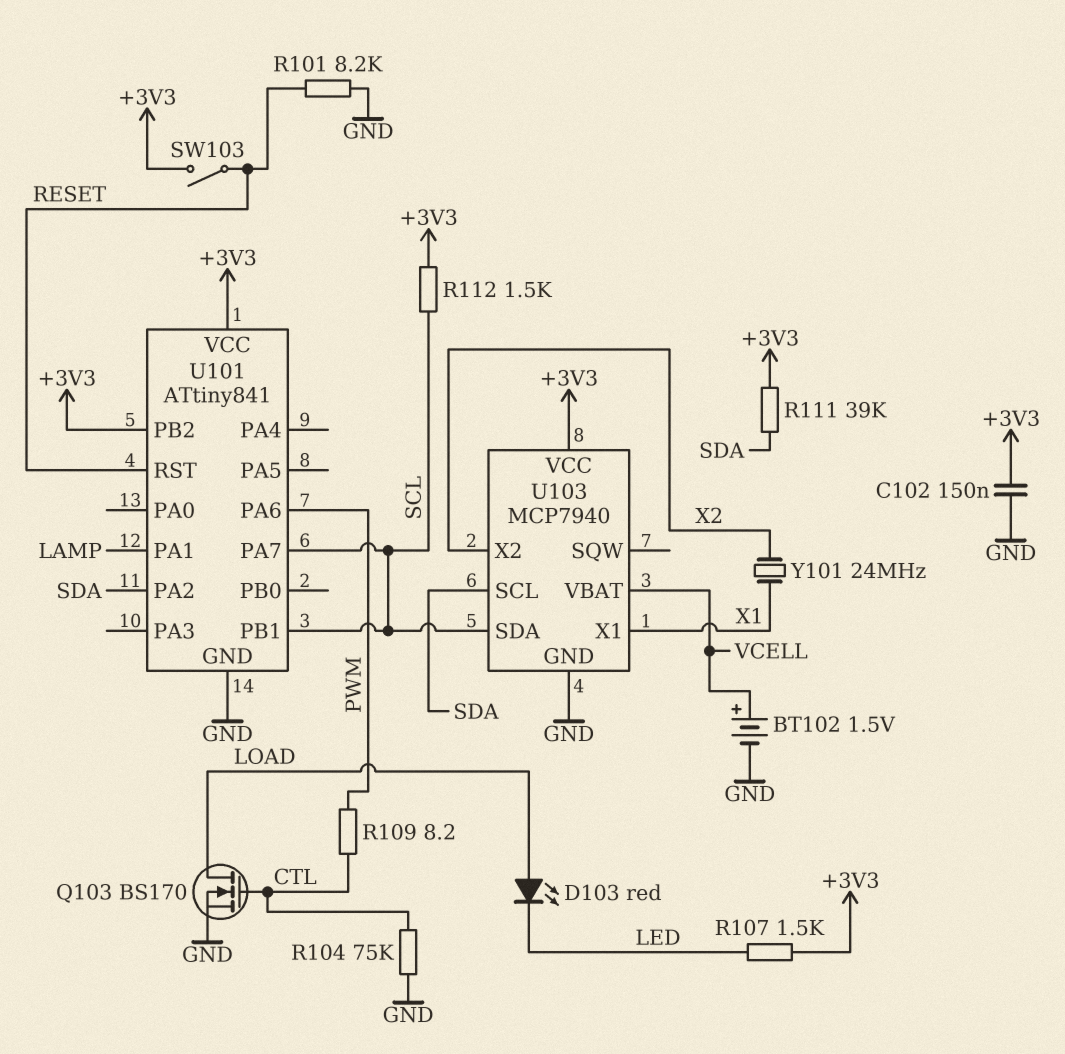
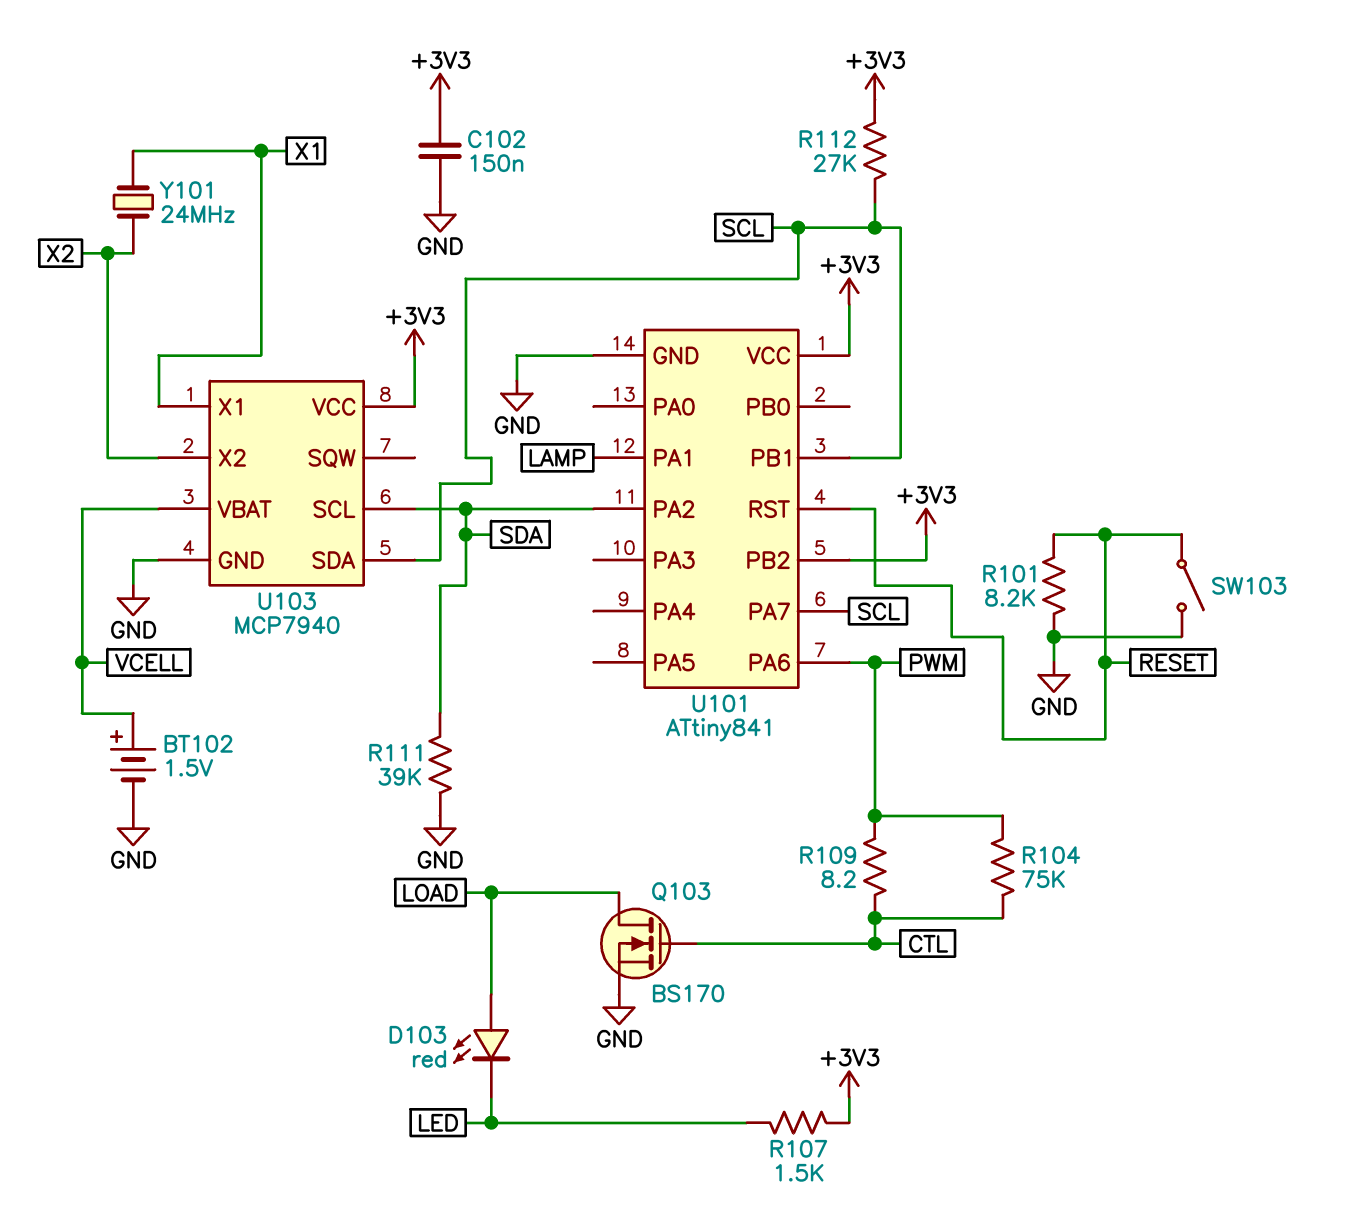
R104: 75k (CTL, GND) -> 75k (CTL, PWM)
R111: 39k (+3V3, SDA) -> 39k (GND, SDA)
R112: 1.5k (+3V3, SCL) -> 27k (+3V3, SCL)
SW103: switch (+3V3, RESET) -> switch (GND, RESET)

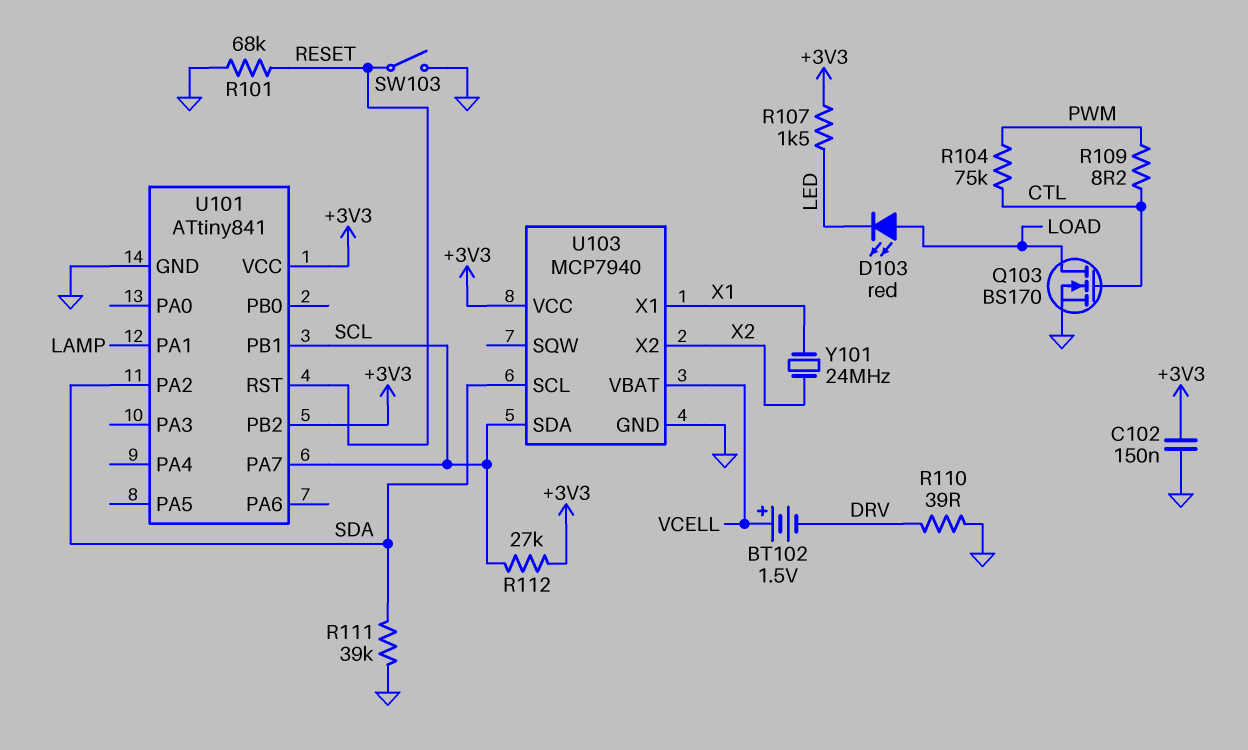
BT102: 1.5V (plus VCELL, minus GND) -> 1.5V (plus VCELL, minus DRV)
R101: 8.2k (GND, RESET) -> 68k (GND, RESET)
R110: none -> 39 (DRV, GND)
U101 pin PA6: PWM -> none

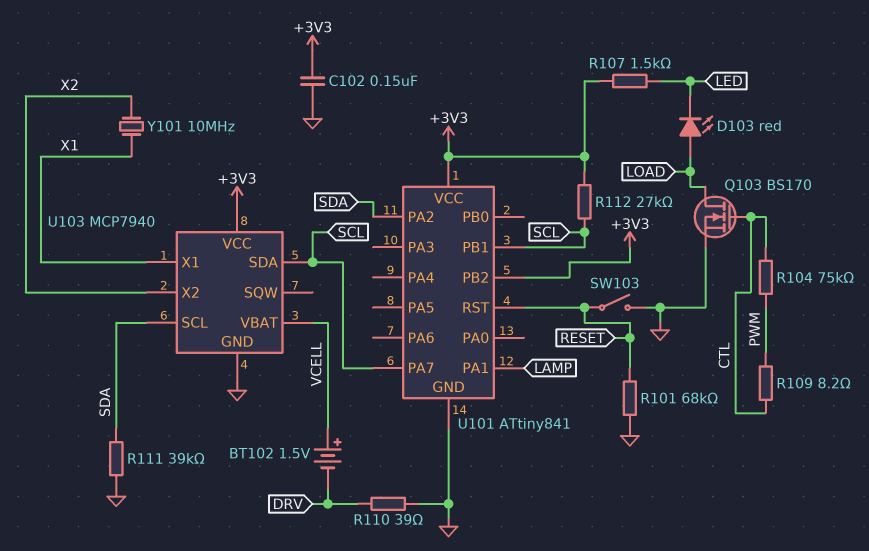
Y101: 24MHz (X1, X2) -> 10MHz (X1, X2)

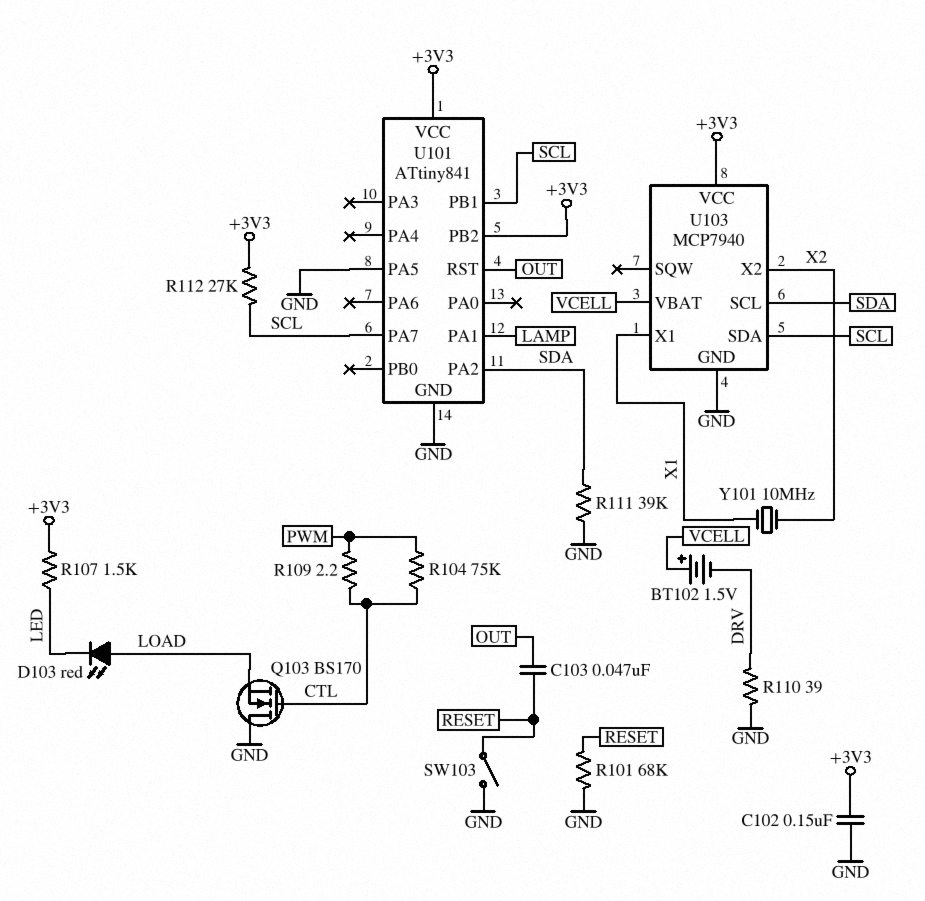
C103: none -> 47nF (OUT, RESET)
Q103: NMOS BS170 (G CTL, D LOAD, S GND) -> NMOS BS170 (G CTL, D GND, S LOAD)
R109: 8.2 (CTL, PWM) -> 2.2 (CTL, PWM)
U101 pin PA5: none -> GND
U101 pin RST: RESET -> OUT

